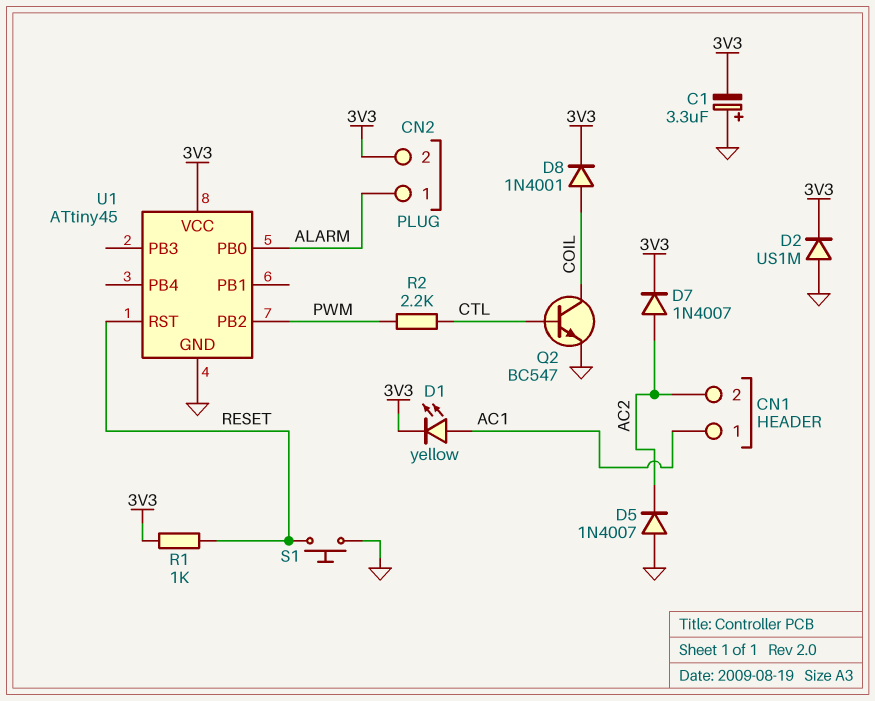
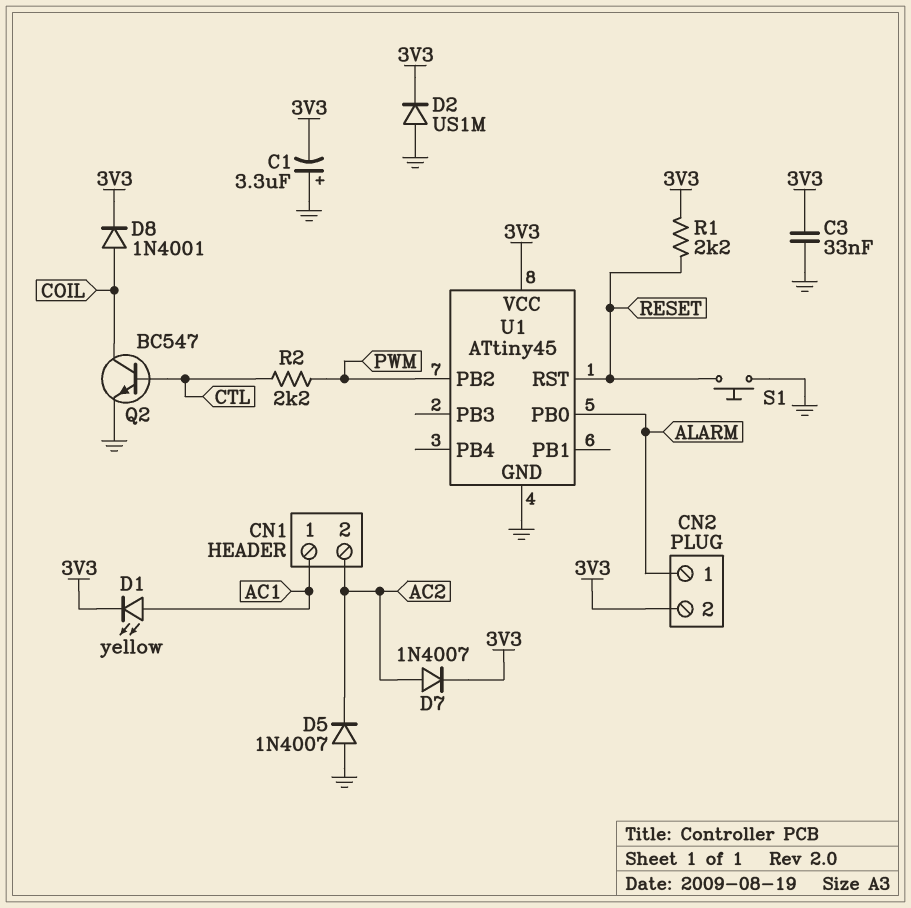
C3: none -> 33nF (3V3, GND)
R1: 1k (3V3, RESET) -> 2.2k (3V3, RESET)

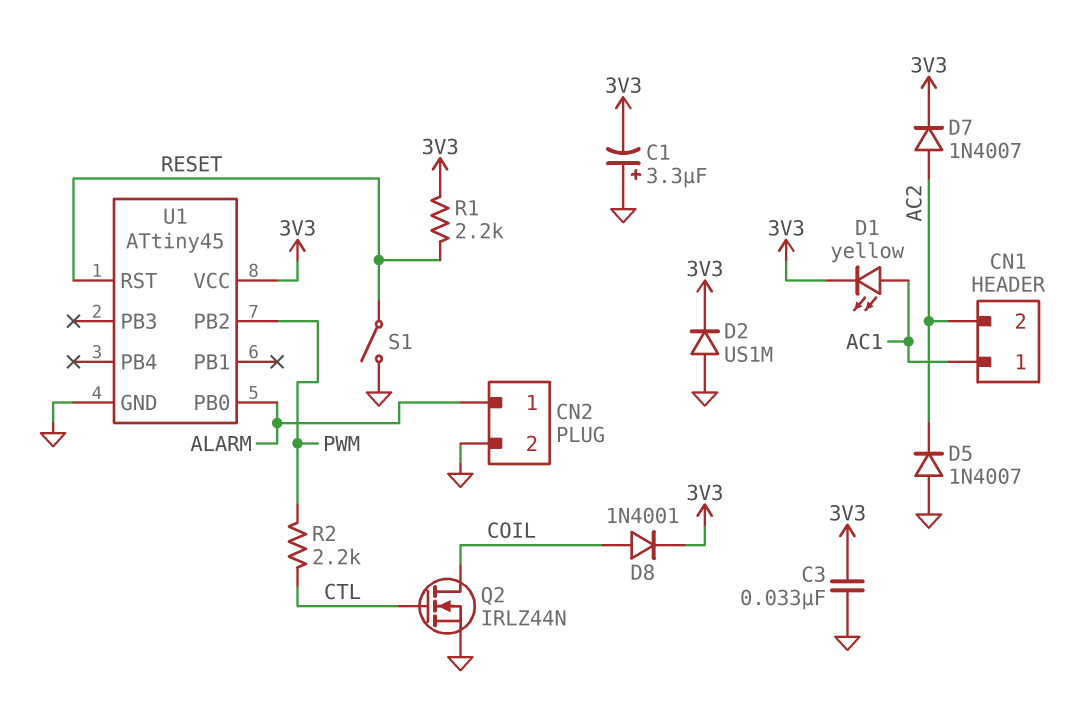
CN2 pin 2: 3V3 -> GND
Q2: NPN BC547 (B CTL, C COIL, E GND) -> NMOS IRLZ44N (G CTL, D COIL, S GND)
S1: button (GND, RESET) -> switch (GND, RESET)

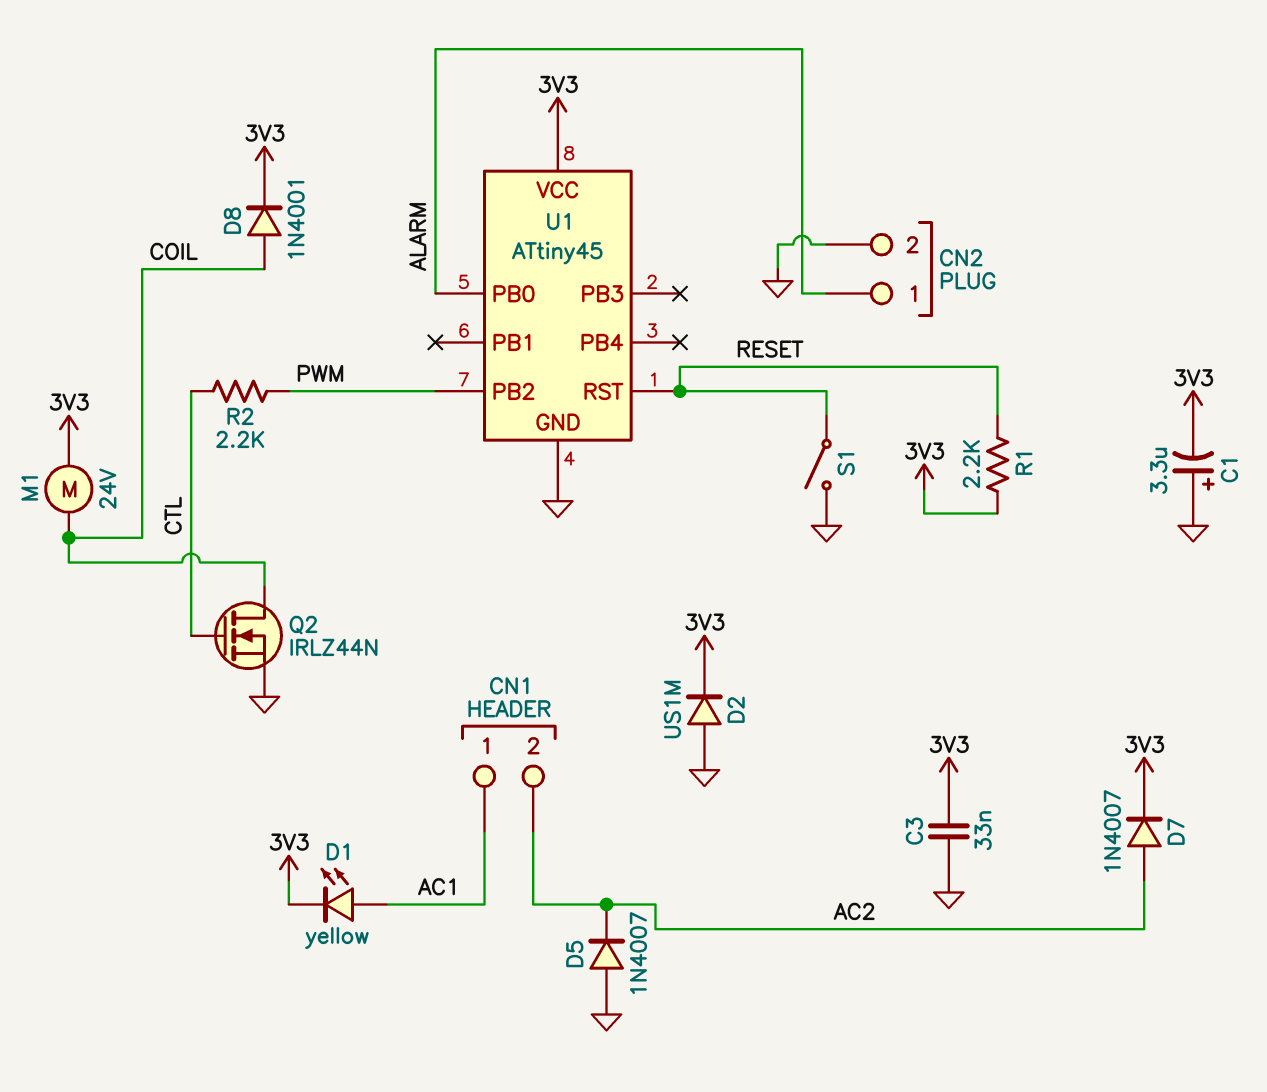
M1: none -> motor 24V (3V3, COIL)

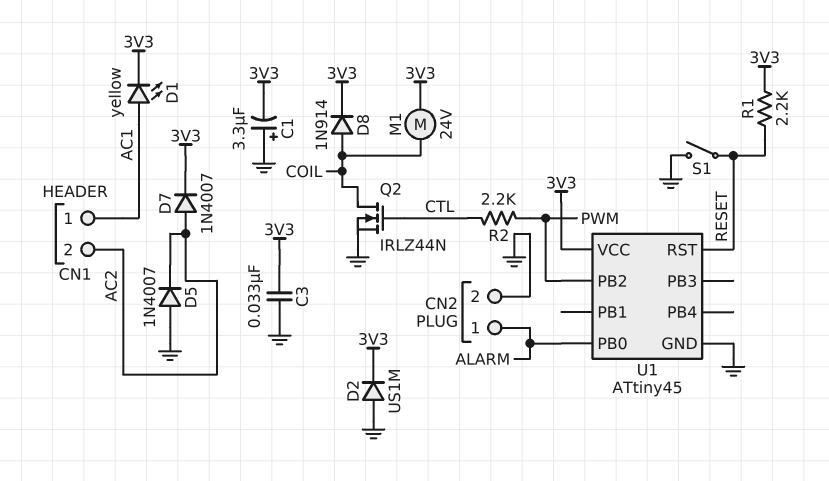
D8: diode 1N4001 (A COIL, K 3V3) -> diode 1N914 (A COIL, K 3V3)

